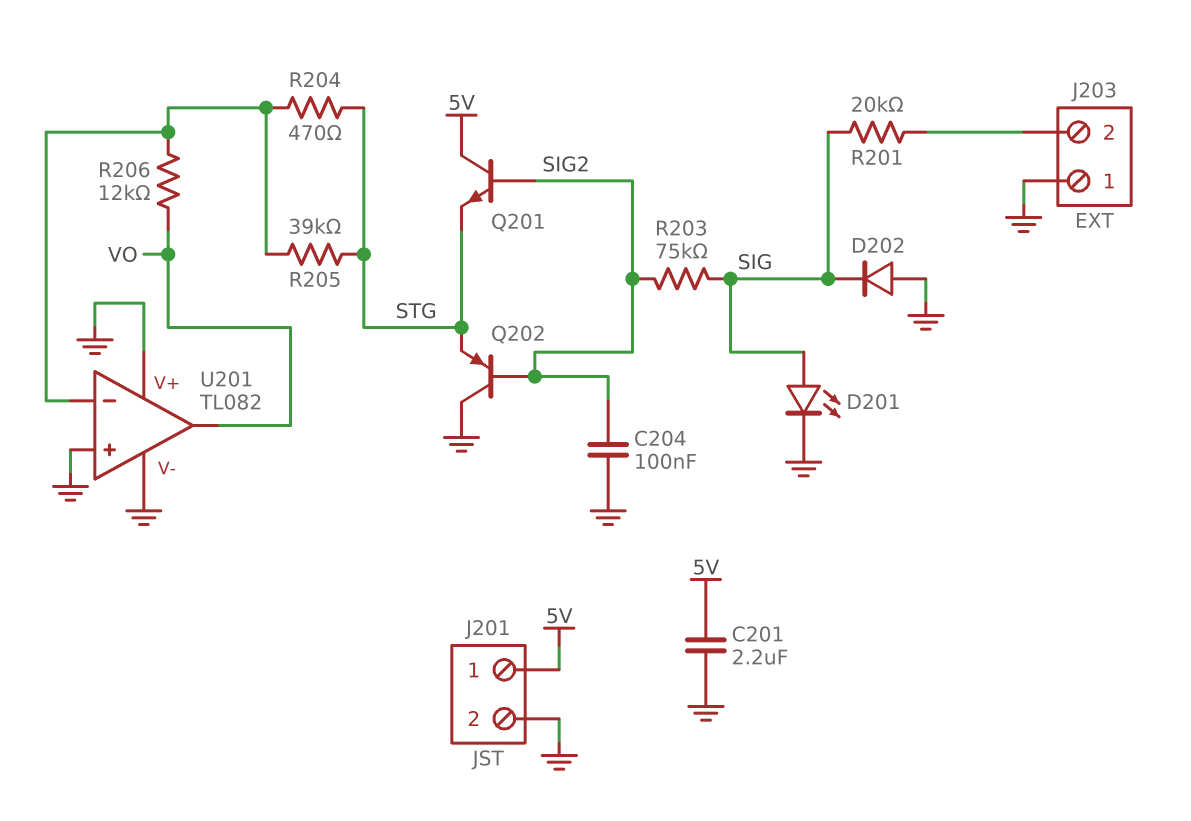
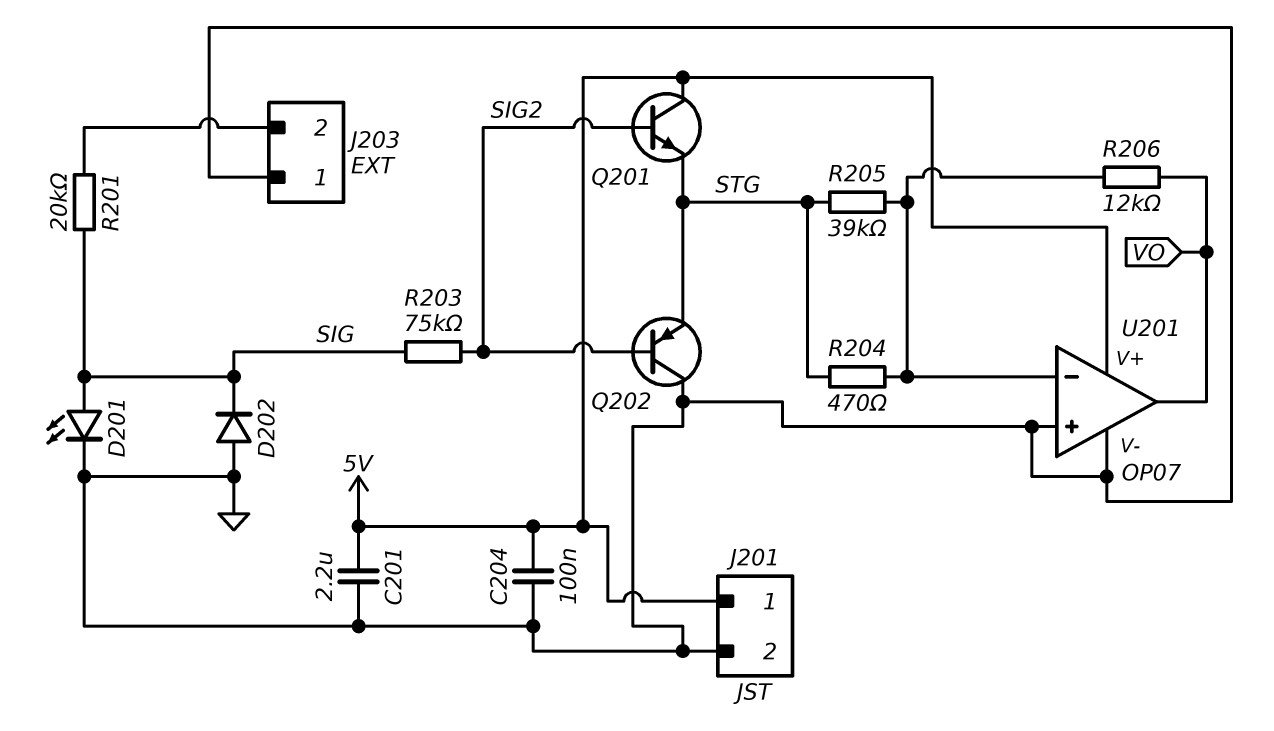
C204: 100nF (GND, SIG2) -> 100nF (5V, GND)
U201: TL082 -> OP07
U201 pin V+: GND -> 5V

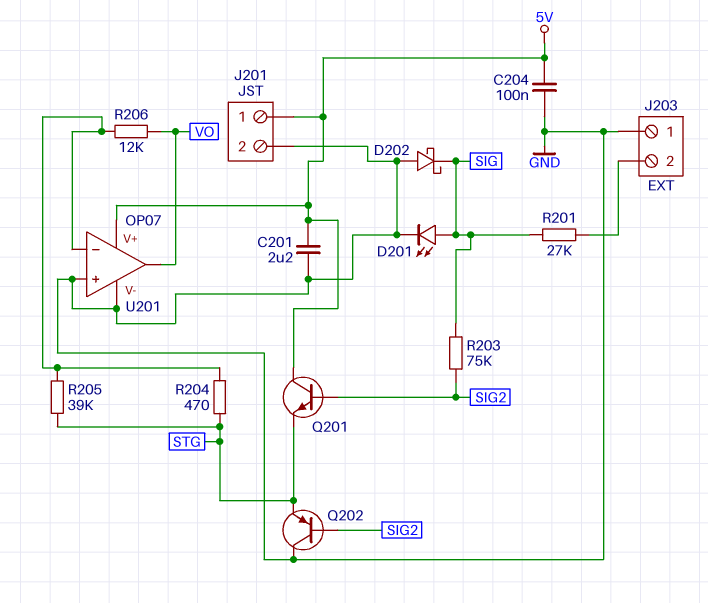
D202: diode (A GND, K SIG) -> schottky (A GND, K SIG)
R201: 20k (J203/2, SIG) -> 27k (J203/2, SIG)

